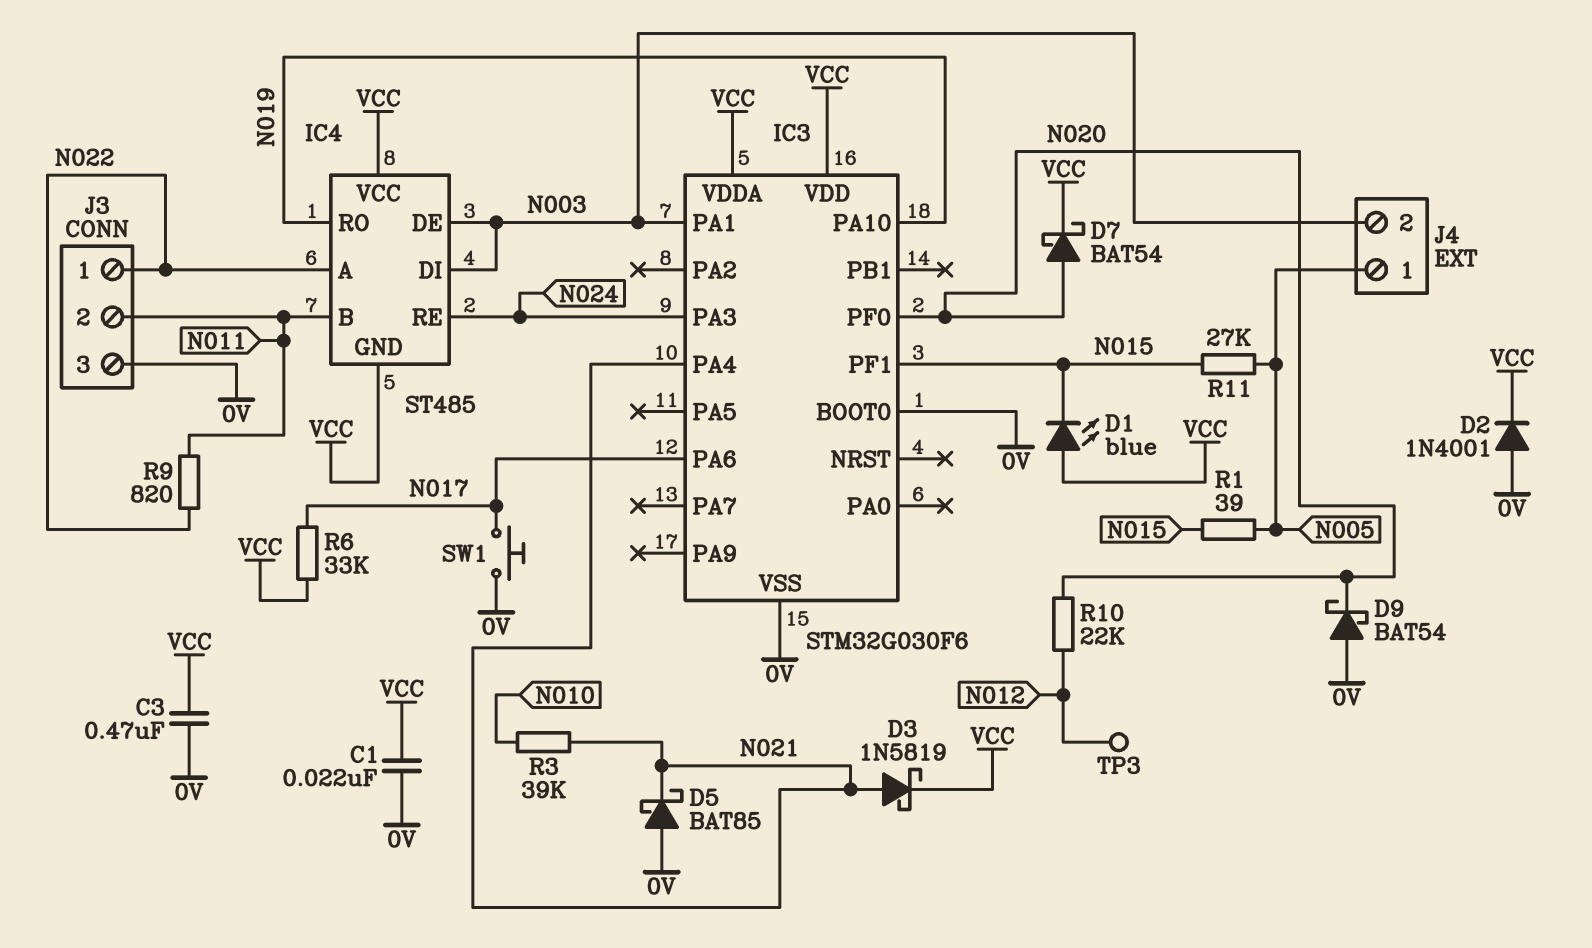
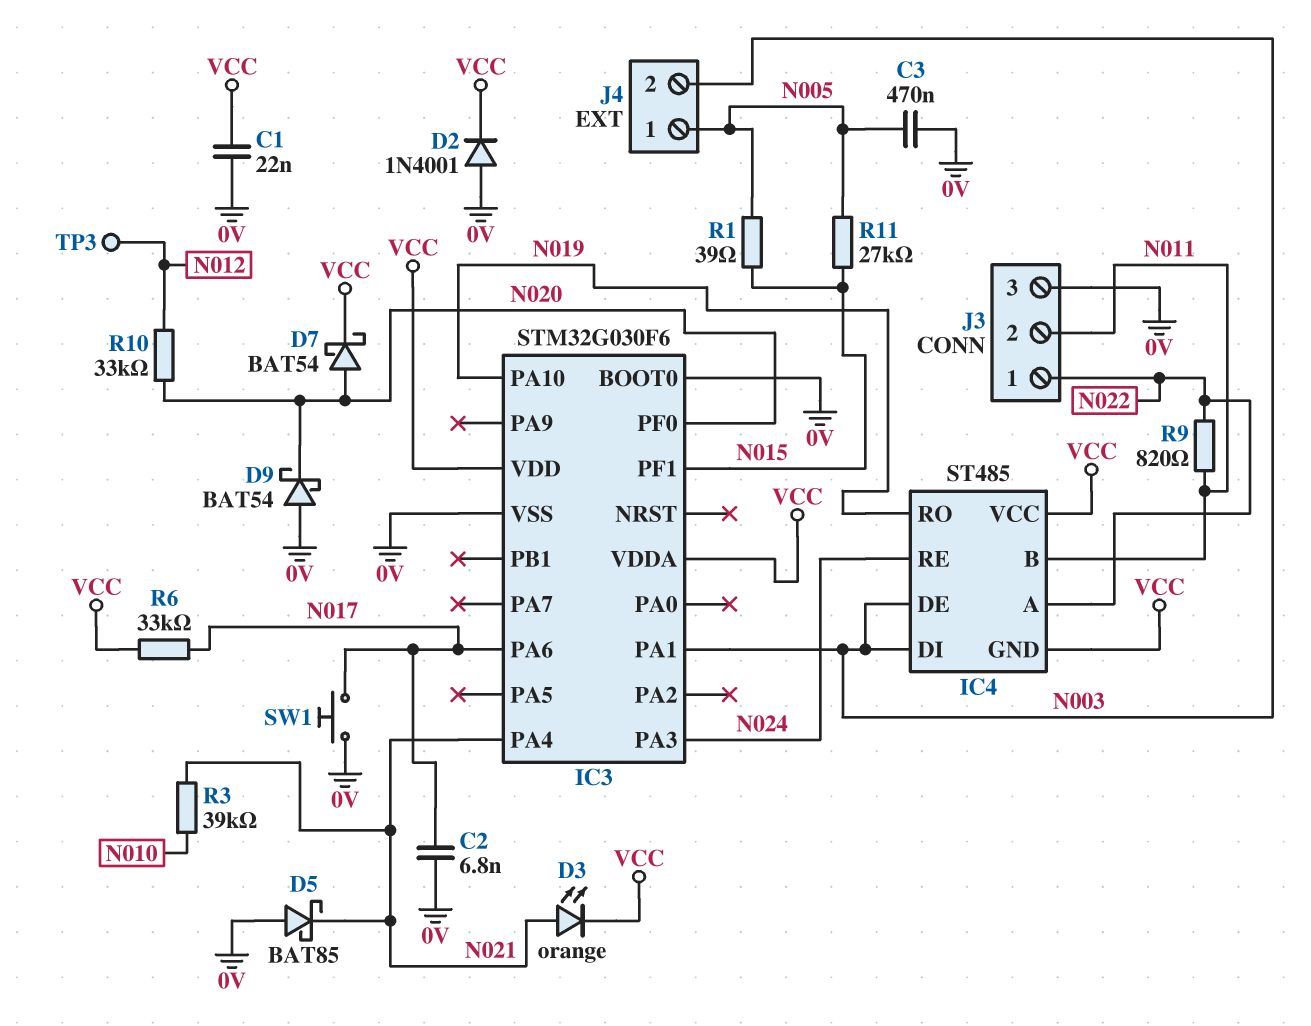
C2: none -> 6.8nF (0V, N017)
C3: 470nF (0V, VCC) -> 470nF (0V, N005)
D1: LED blue (A VCC, K N015) -> none
D3: schottky 1N5819 (A N021, K VCC) -> LED orange (A N021, K VCC)
R10: 22k (N012, N020) -> 33k (N012, N020)

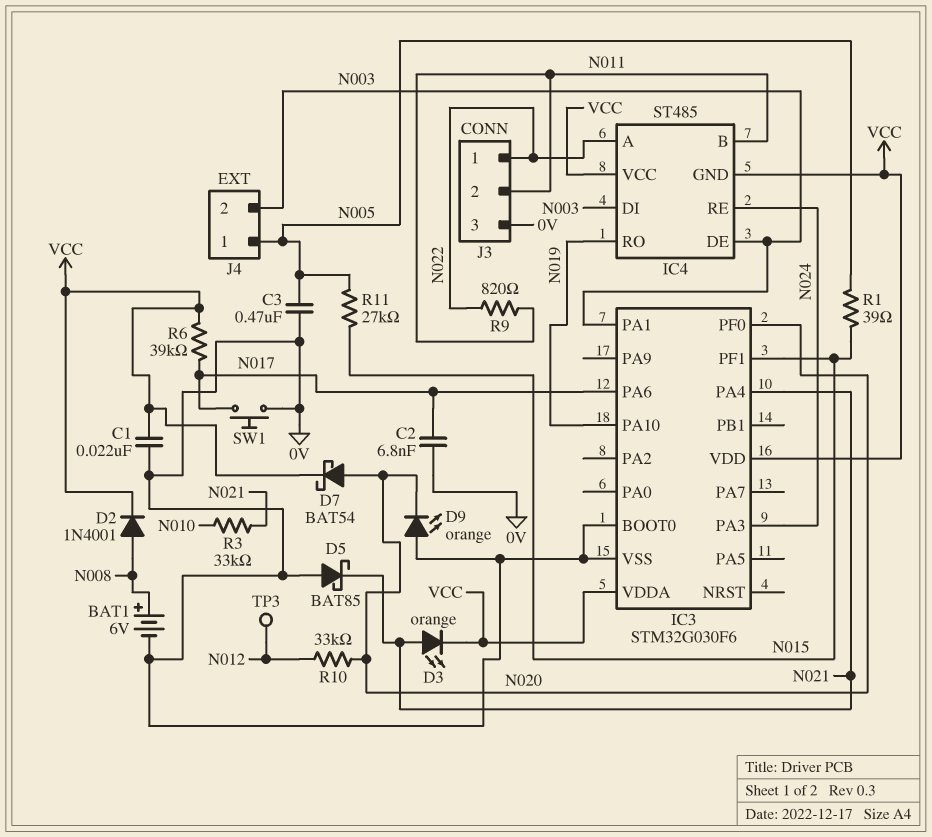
BAT1: none -> 6V (plus N008, minus 0V)
D2: diode 1N4001 (A 0V, K VCC) -> diode 1N4001 (A N008, K VCC)
D9: schottky BAT54 (A 0V, K N020) -> LED orange (A 0V, K N020)
R3: 39k (N010, N021) -> 33k (N010, N021)
R6: 33k (N017, VCC) -> 39k (N017, VCC)

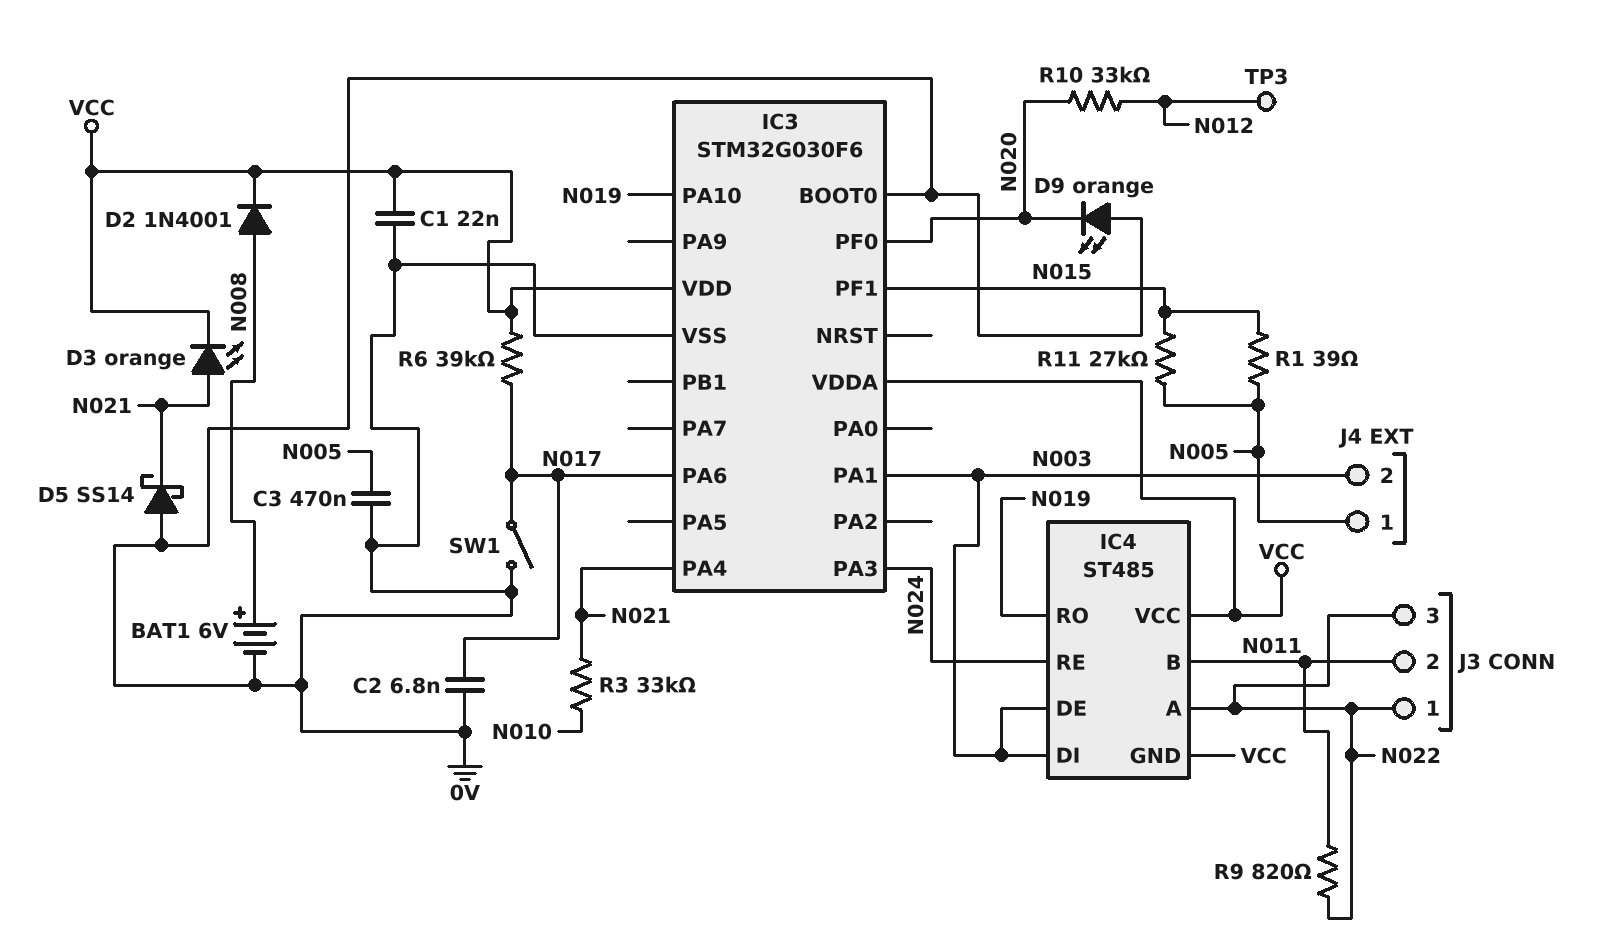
D5: schottky BAT85 (A 0V, K N021) -> schottky SS14 (A 0V, K N021)
D7: schottky BAT54 (A N020, K VCC) -> none
J3 pin 3: 0V -> N022
SW1: button (0V, N017) -> switch (0V, N017)

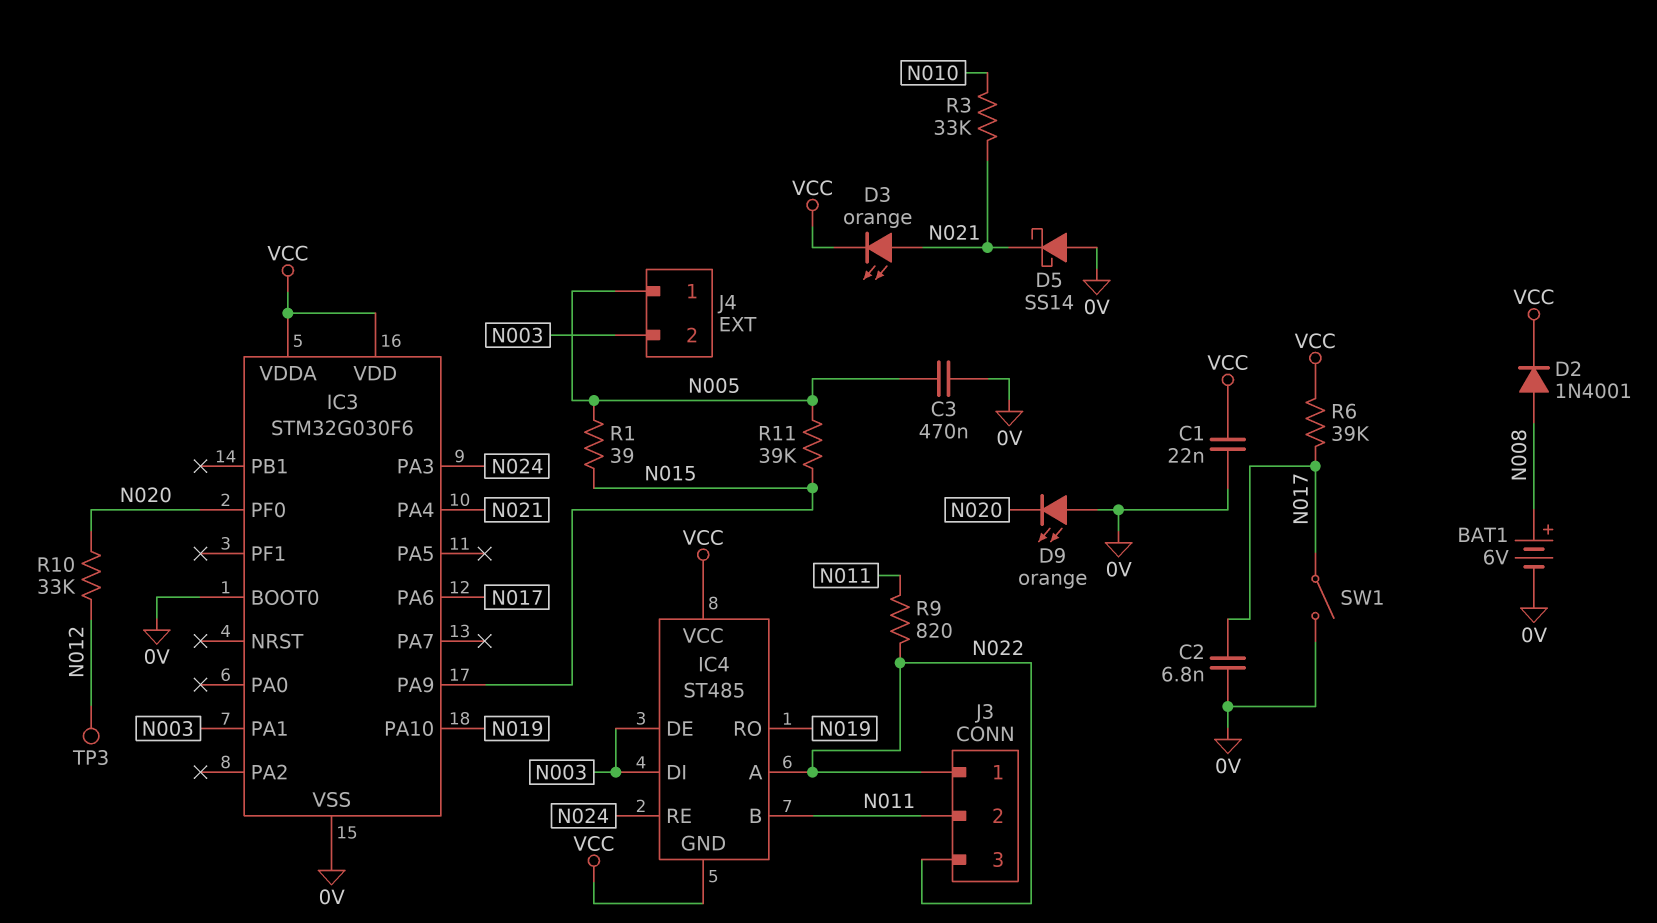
IC3 pin PA9: none -> N015
IC3 pin PF1: N015 -> none
R11: 27k (N005, N015) -> 39k (N005, N015)

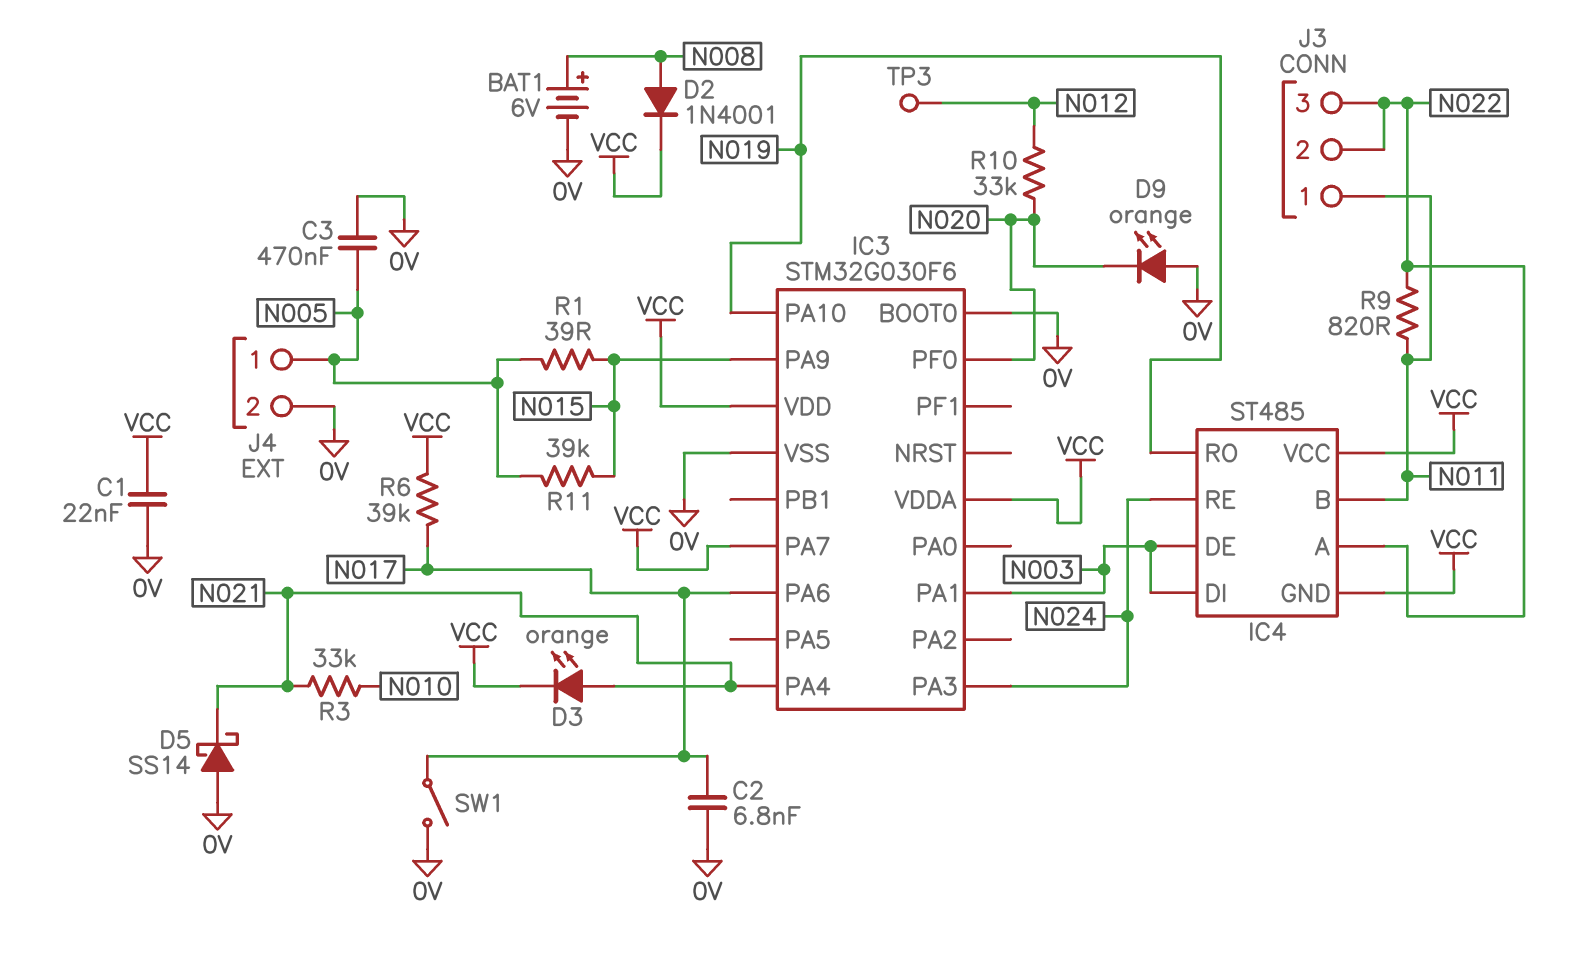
IC3 pin PA7: none -> VCC
J3 pin 1: N022 -> N011
J3 pin 2: N011 -> N022
J4 pin 2: N003 -> 0V

